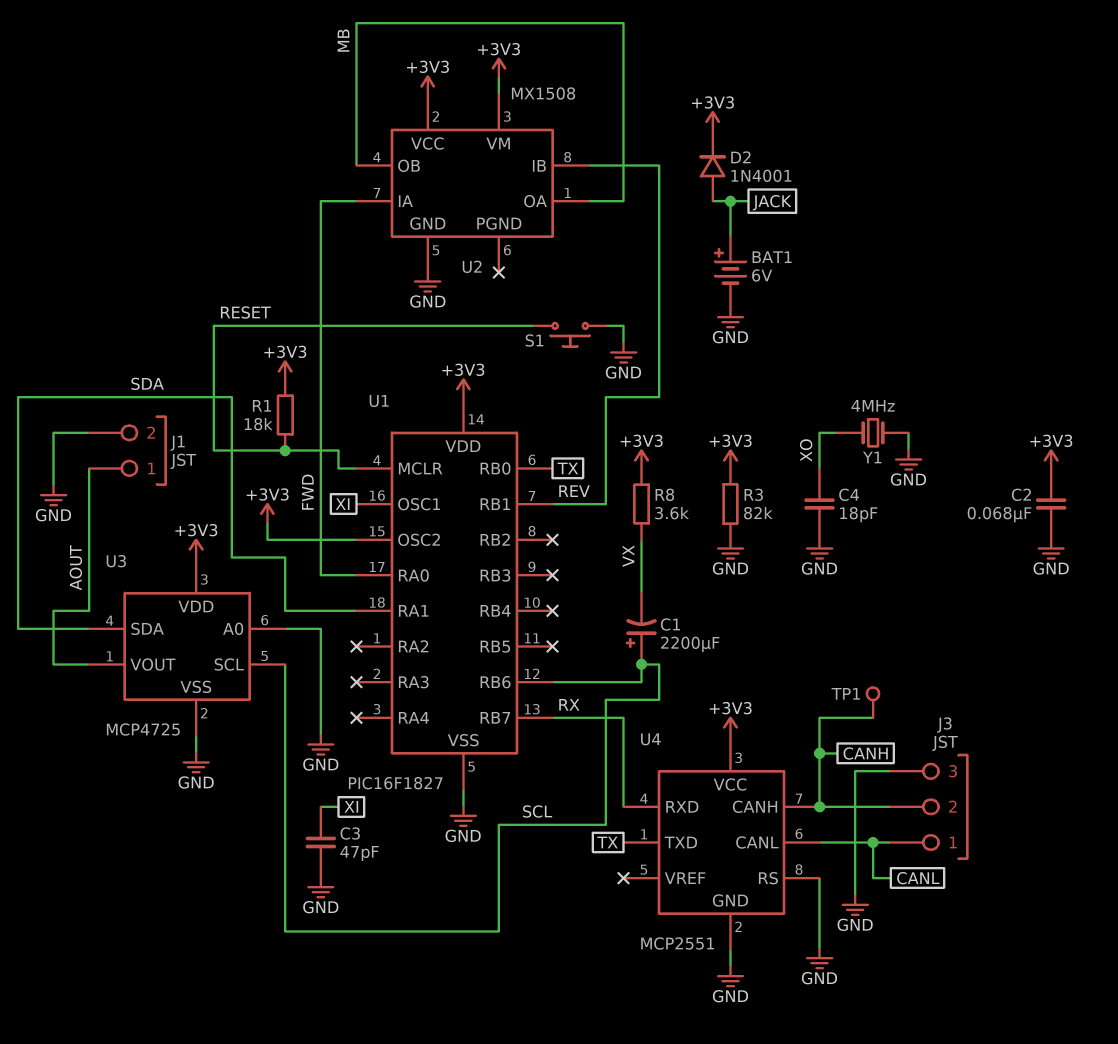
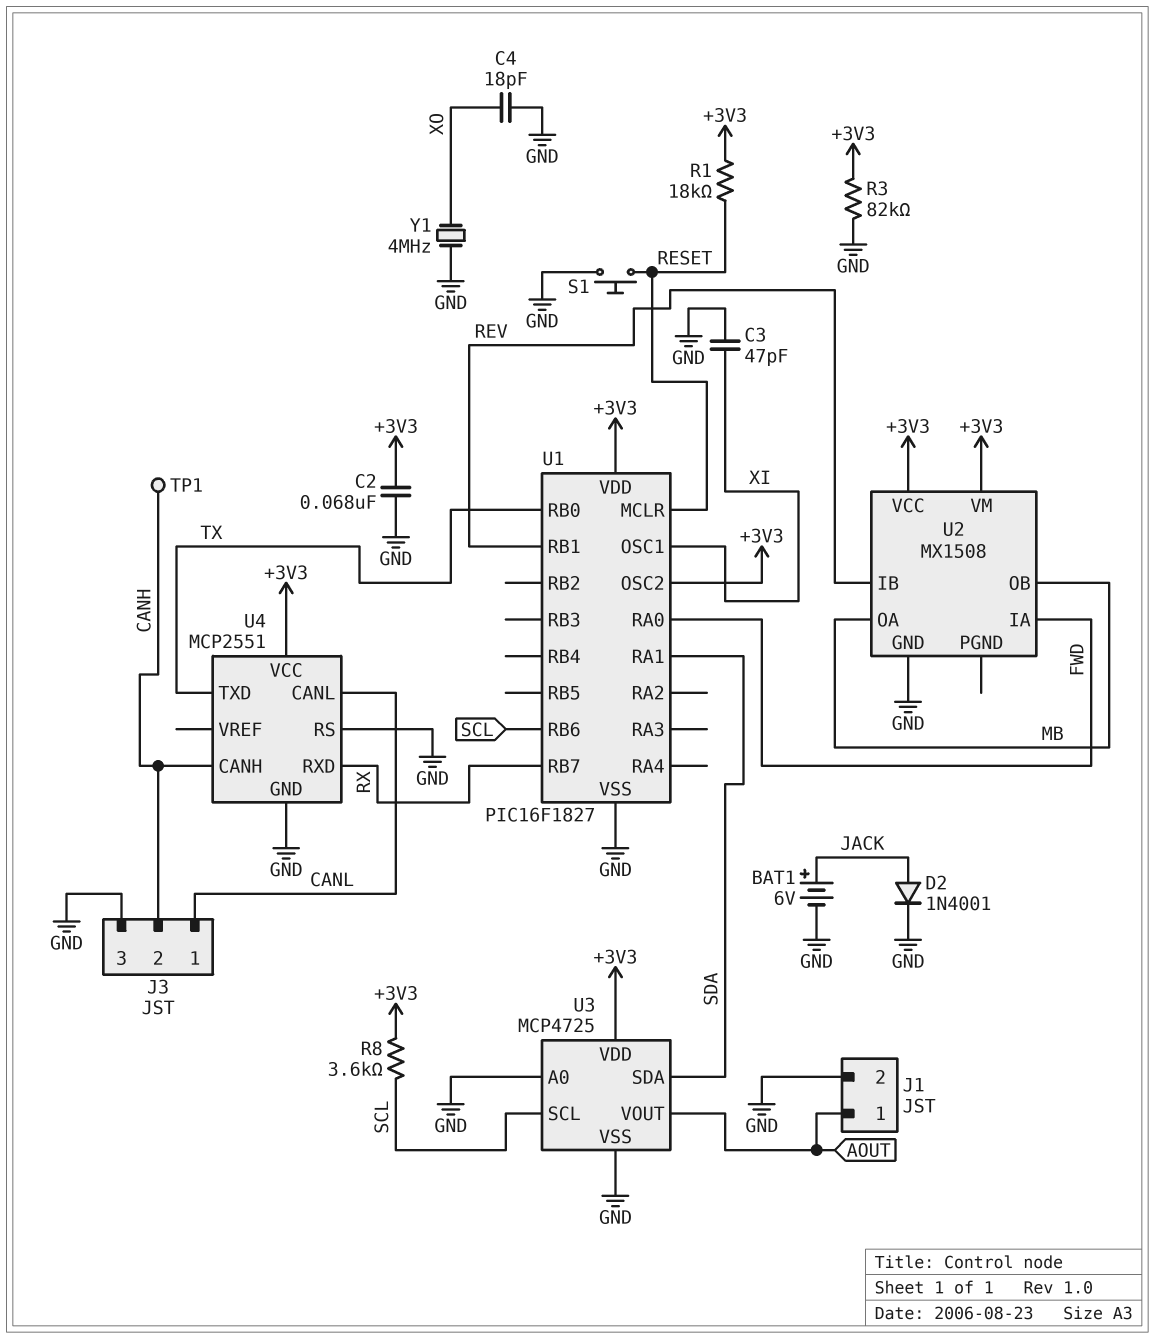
C1: 2200uF (plus SCL, minus VX) -> none
D2: diode 1N4001 (A JACK, K +3V3) -> diode 1N4001 (A JACK, K GND)
R8: 3.6k (+3V3, VX) -> 3.6k (+3V3, SCL)

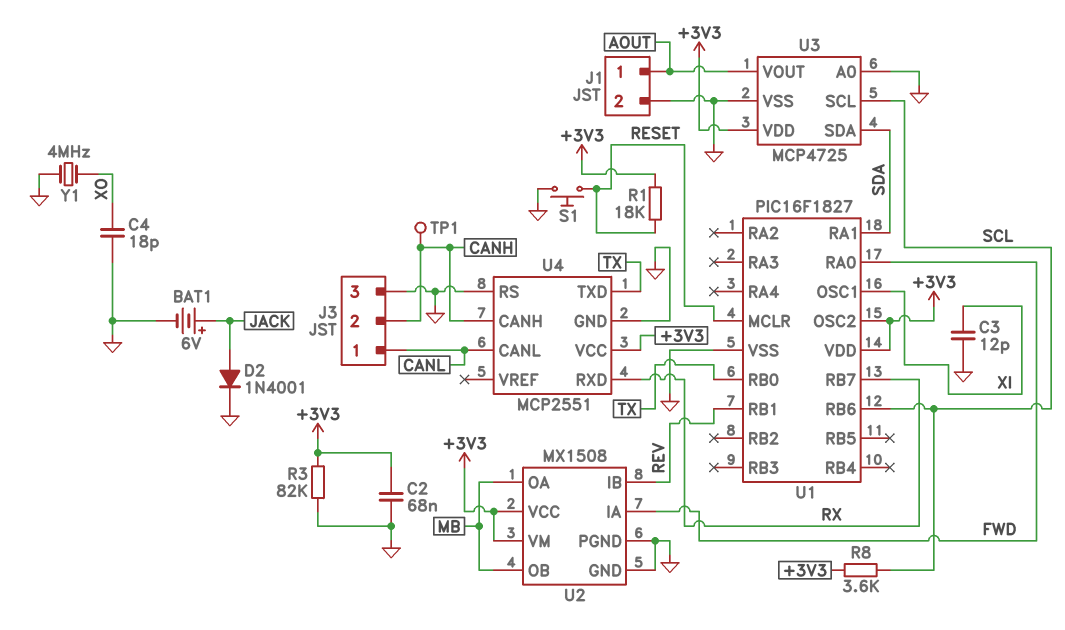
C3: 47pF (GND, XI) -> 12pF (GND, XI)
U2 pin PGND: none -> GND

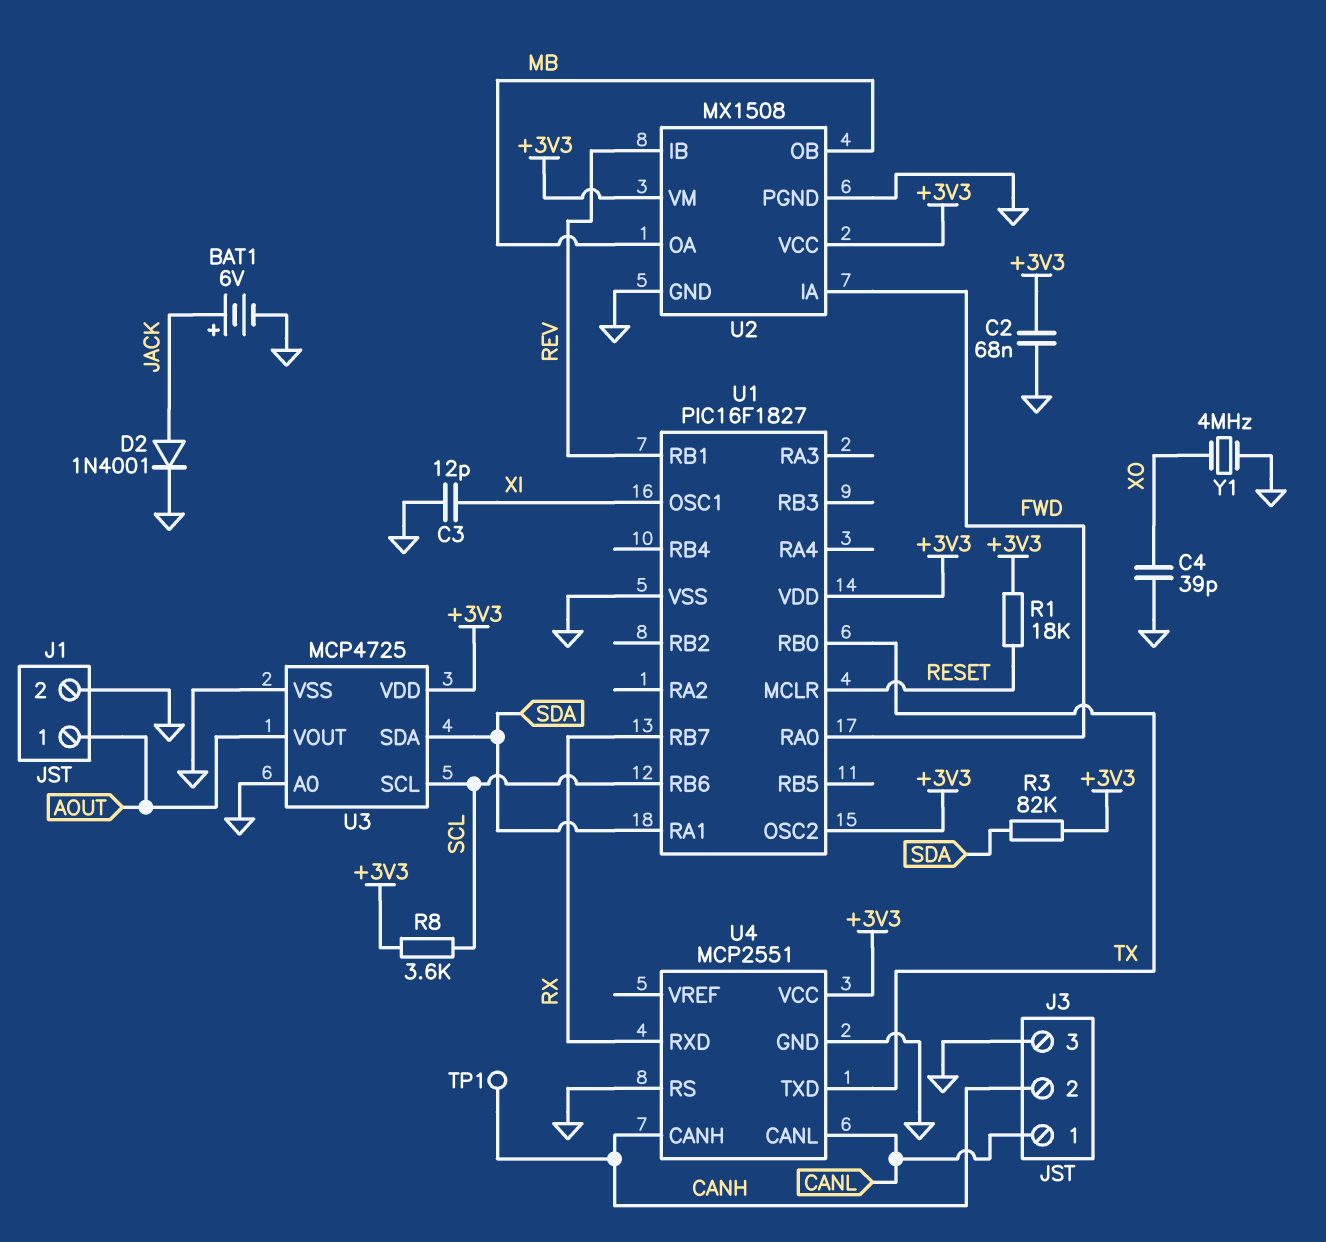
C4: 18pF (GND, XO) -> 39pF (GND, XO)
R3: 82k (+3V3, GND) -> 82k (+3V3, SDA)
S1: button (GND, RESET) -> none

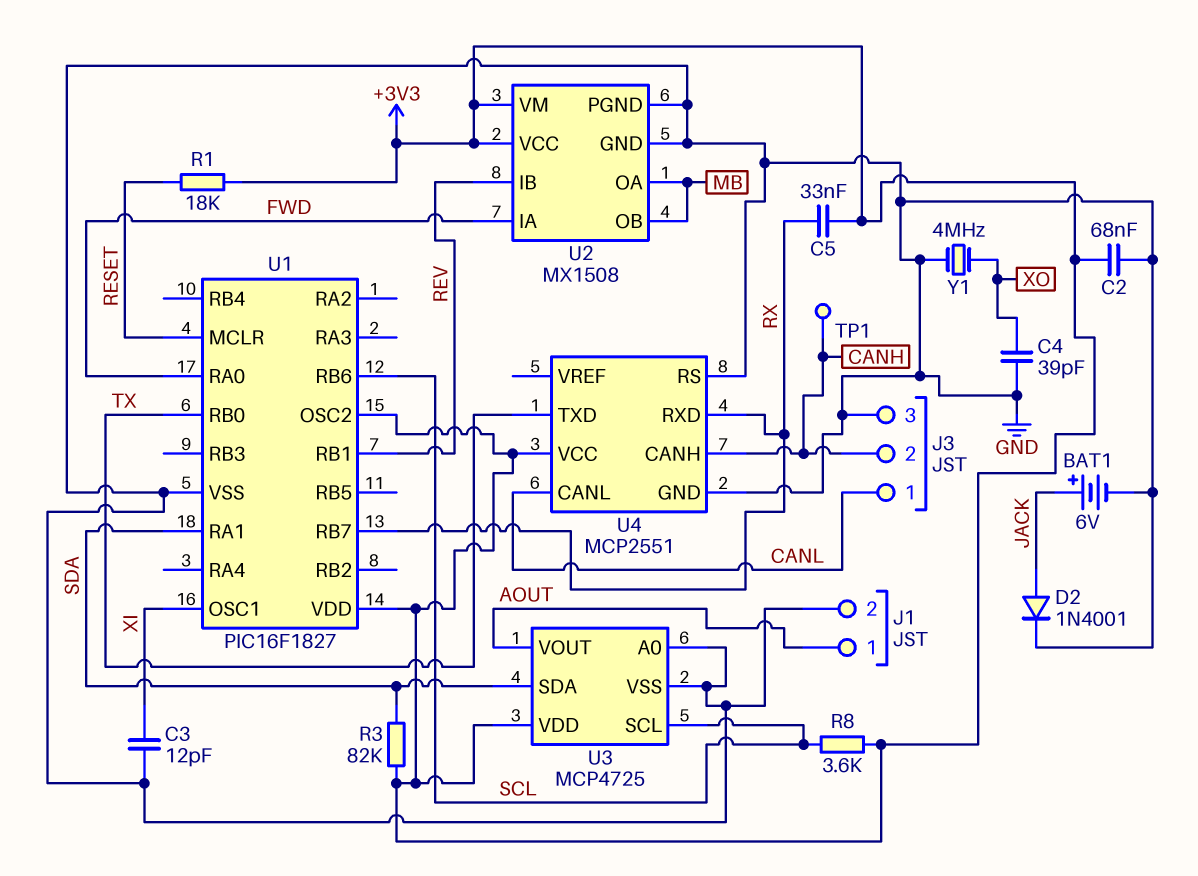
C5: none -> 33nF (+3V3, RX)

